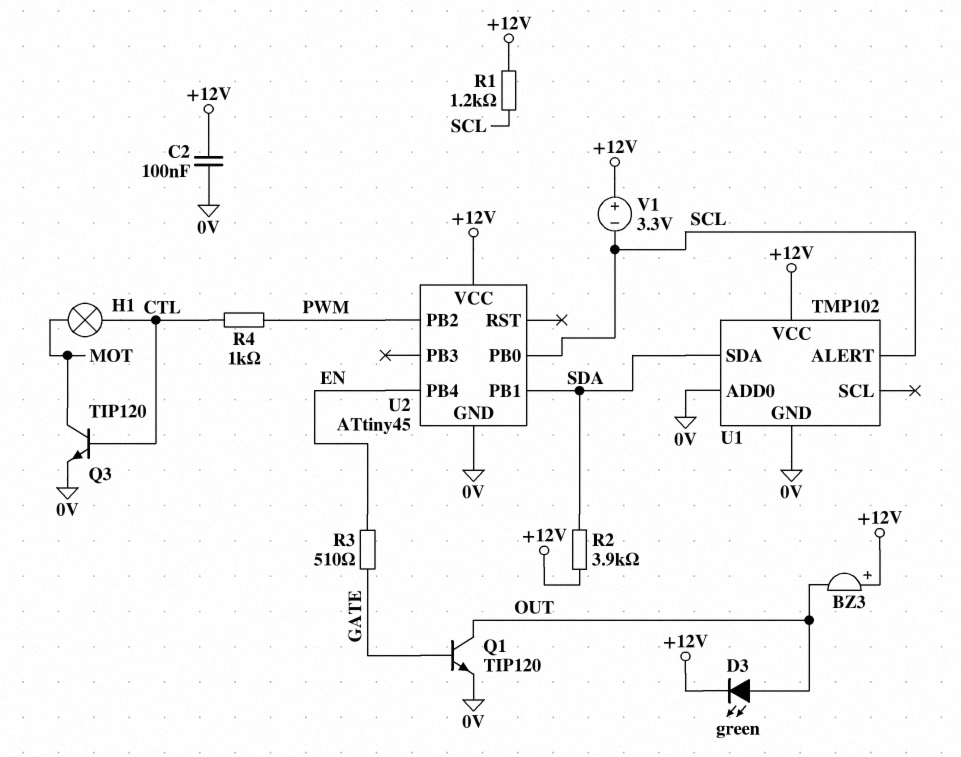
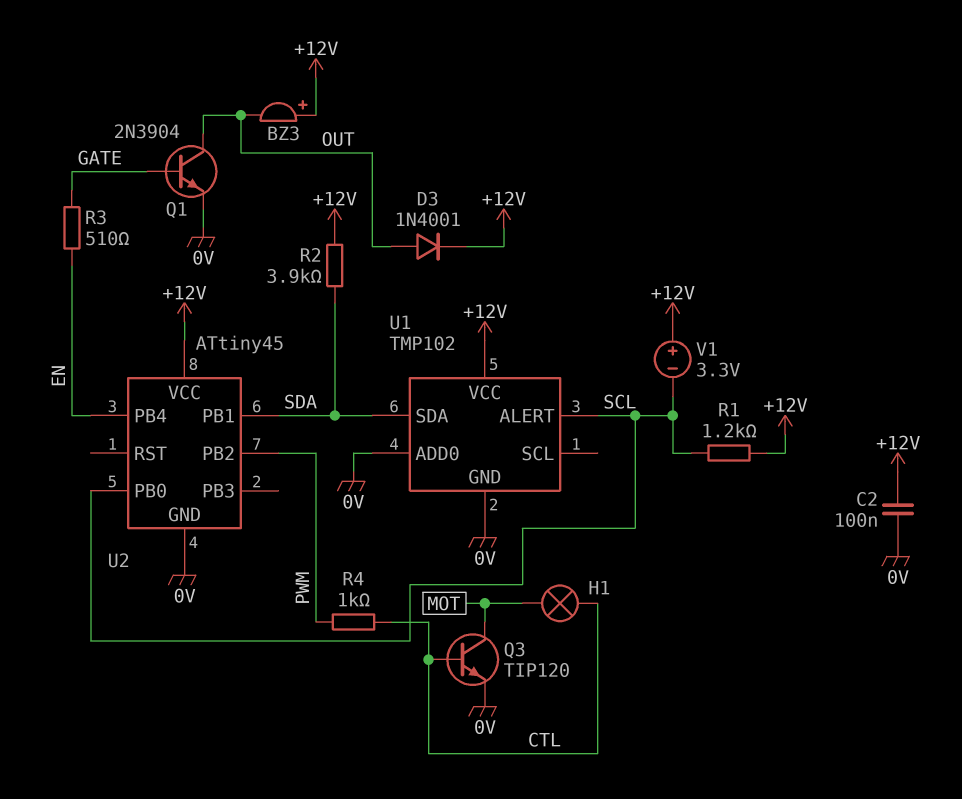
D3: LED green (A OUT, K +12V) -> diode 1N4001 (A OUT, K +12V)
Q1: NPN TIP120 (B GATE, C OUT, E 0V) -> NPN 2N3904 (B GATE, C OUT, E 0V)

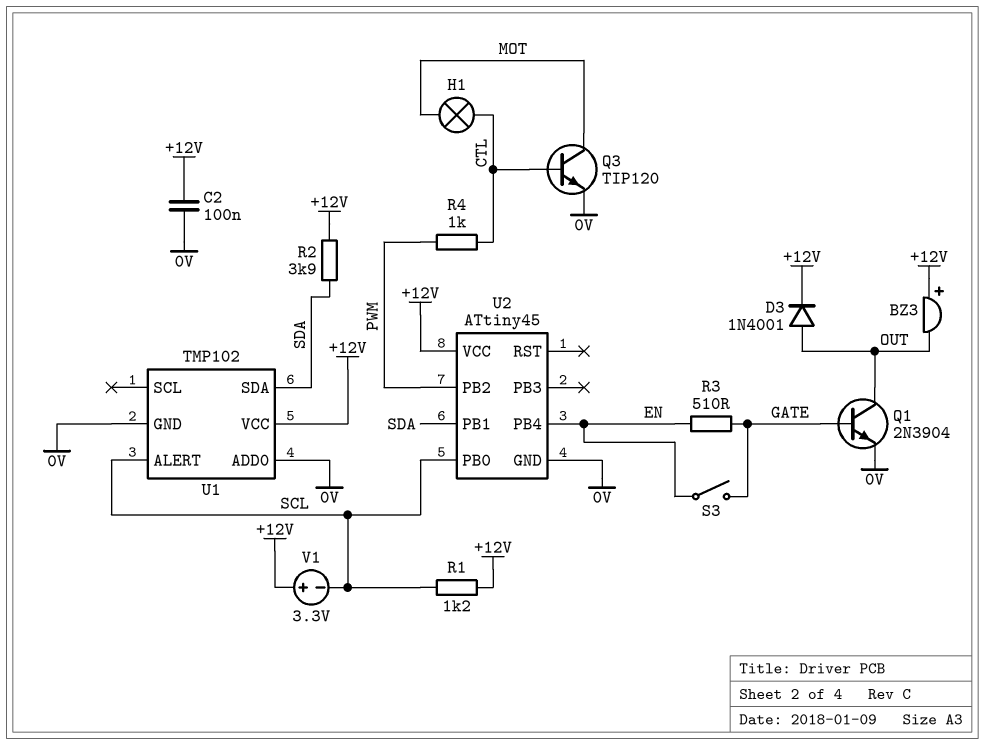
S3: none -> switch (EN, GATE)

